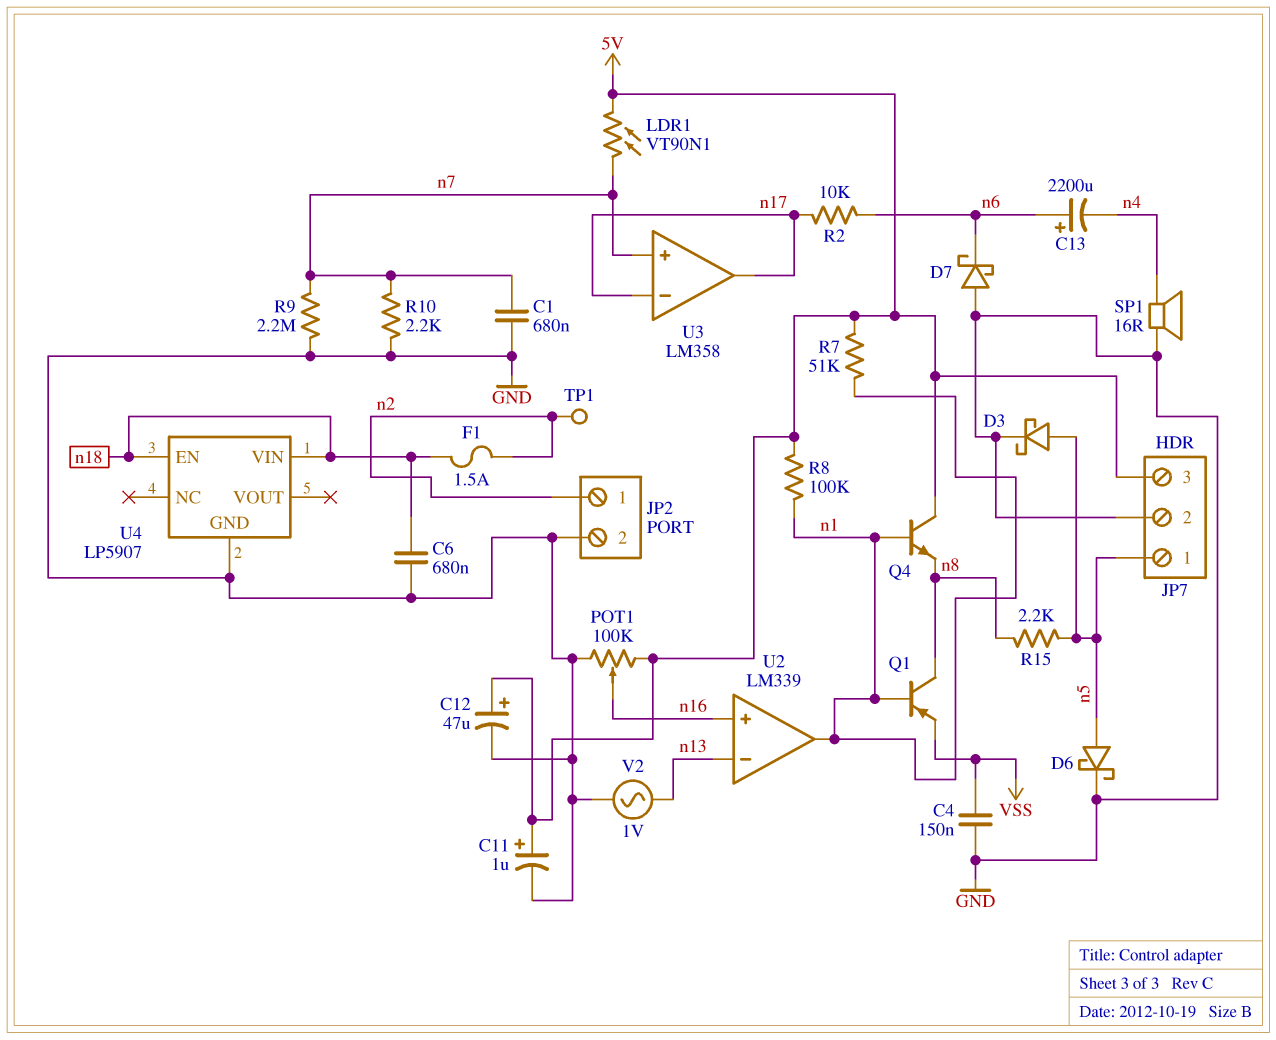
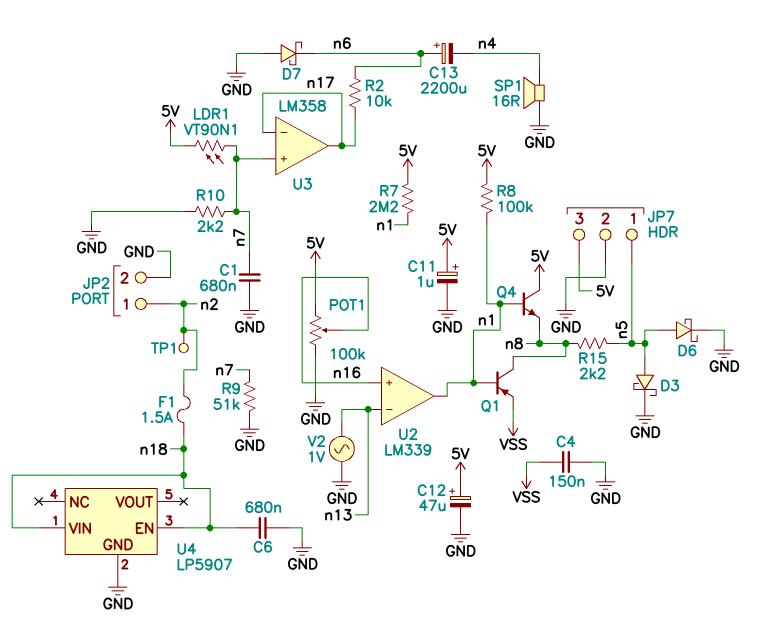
R7: 51k (5V, n1) -> 2.2M (5V, n1)
R9: 2.2M (GND, n7) -> 51k (GND, n7)

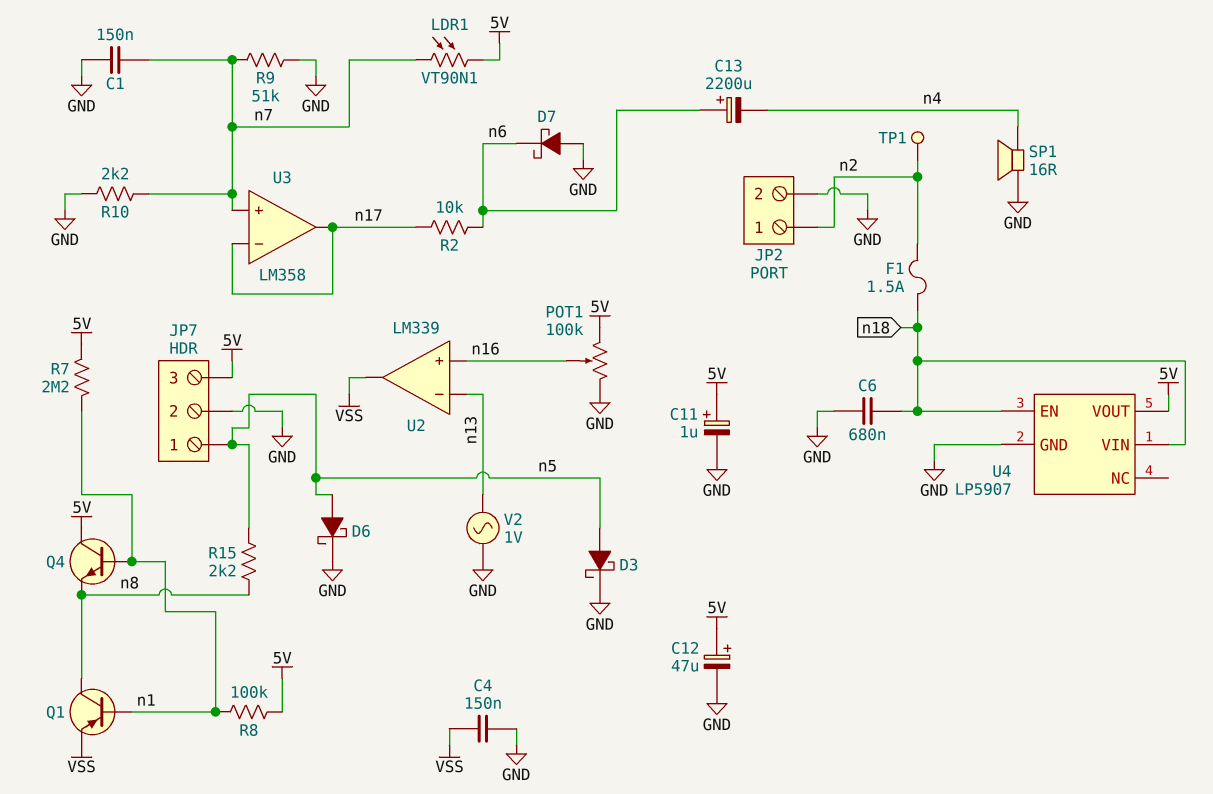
C1: 680nF (GND, n7) -> 150nF (GND, n7)
U2 pin out: n1 -> VSS
U4 pin VOUT: none -> 5V

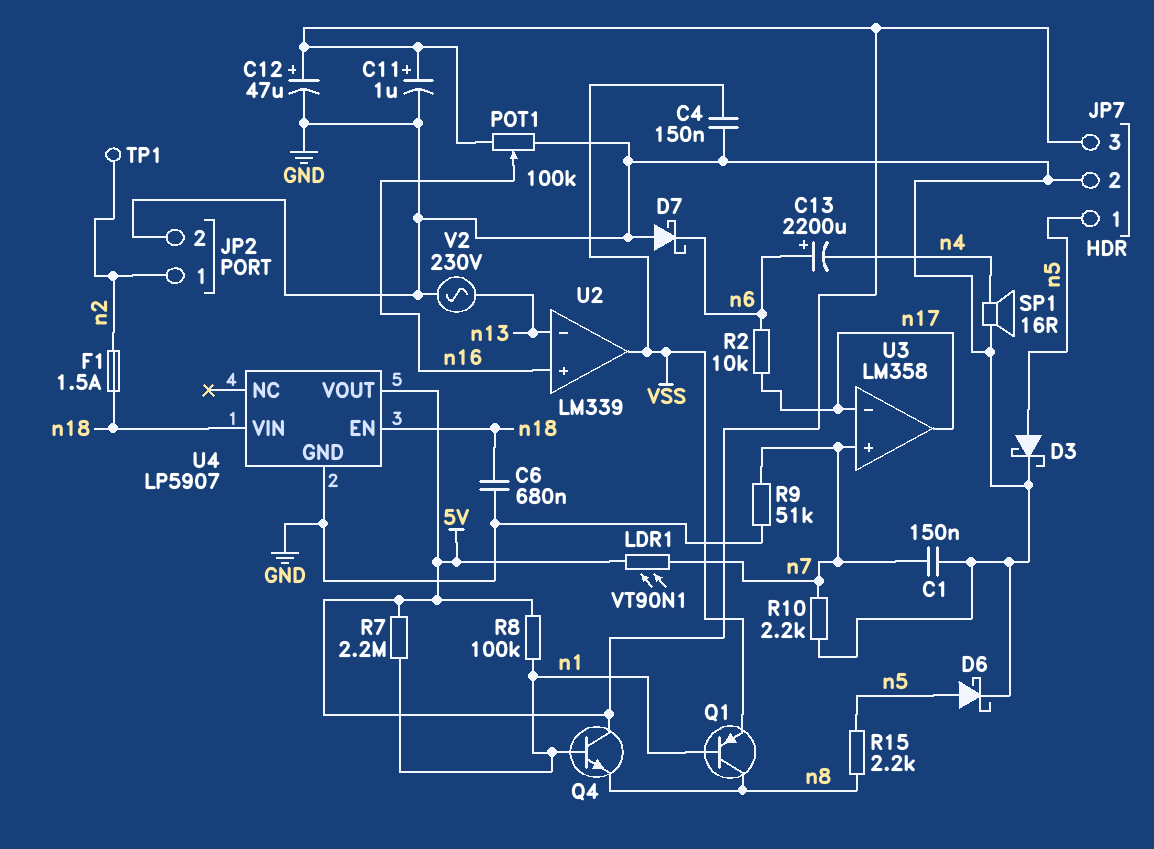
V2: AC 1V (GND, n13) -> AC 230V (GND, n13)

